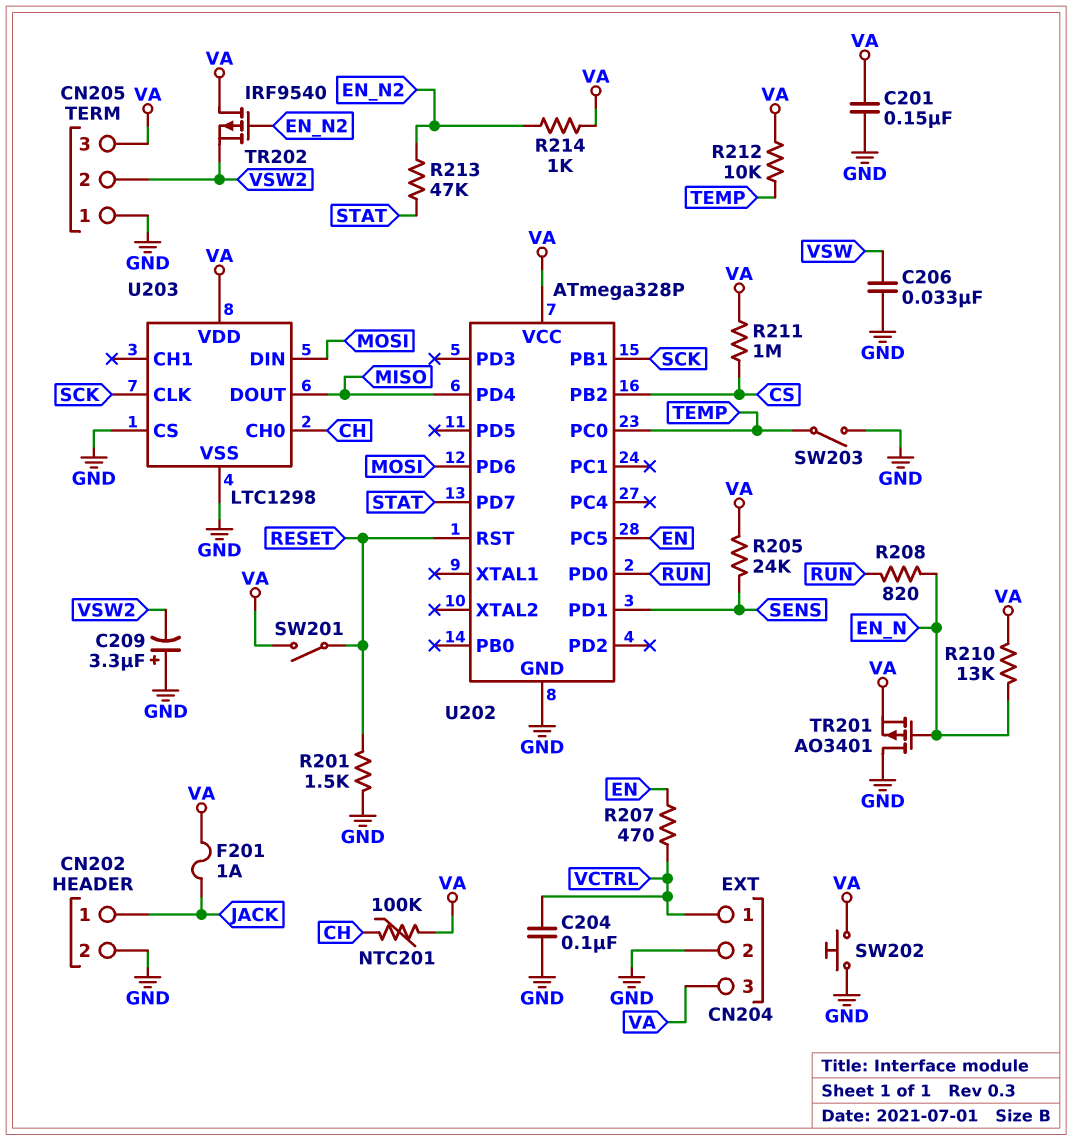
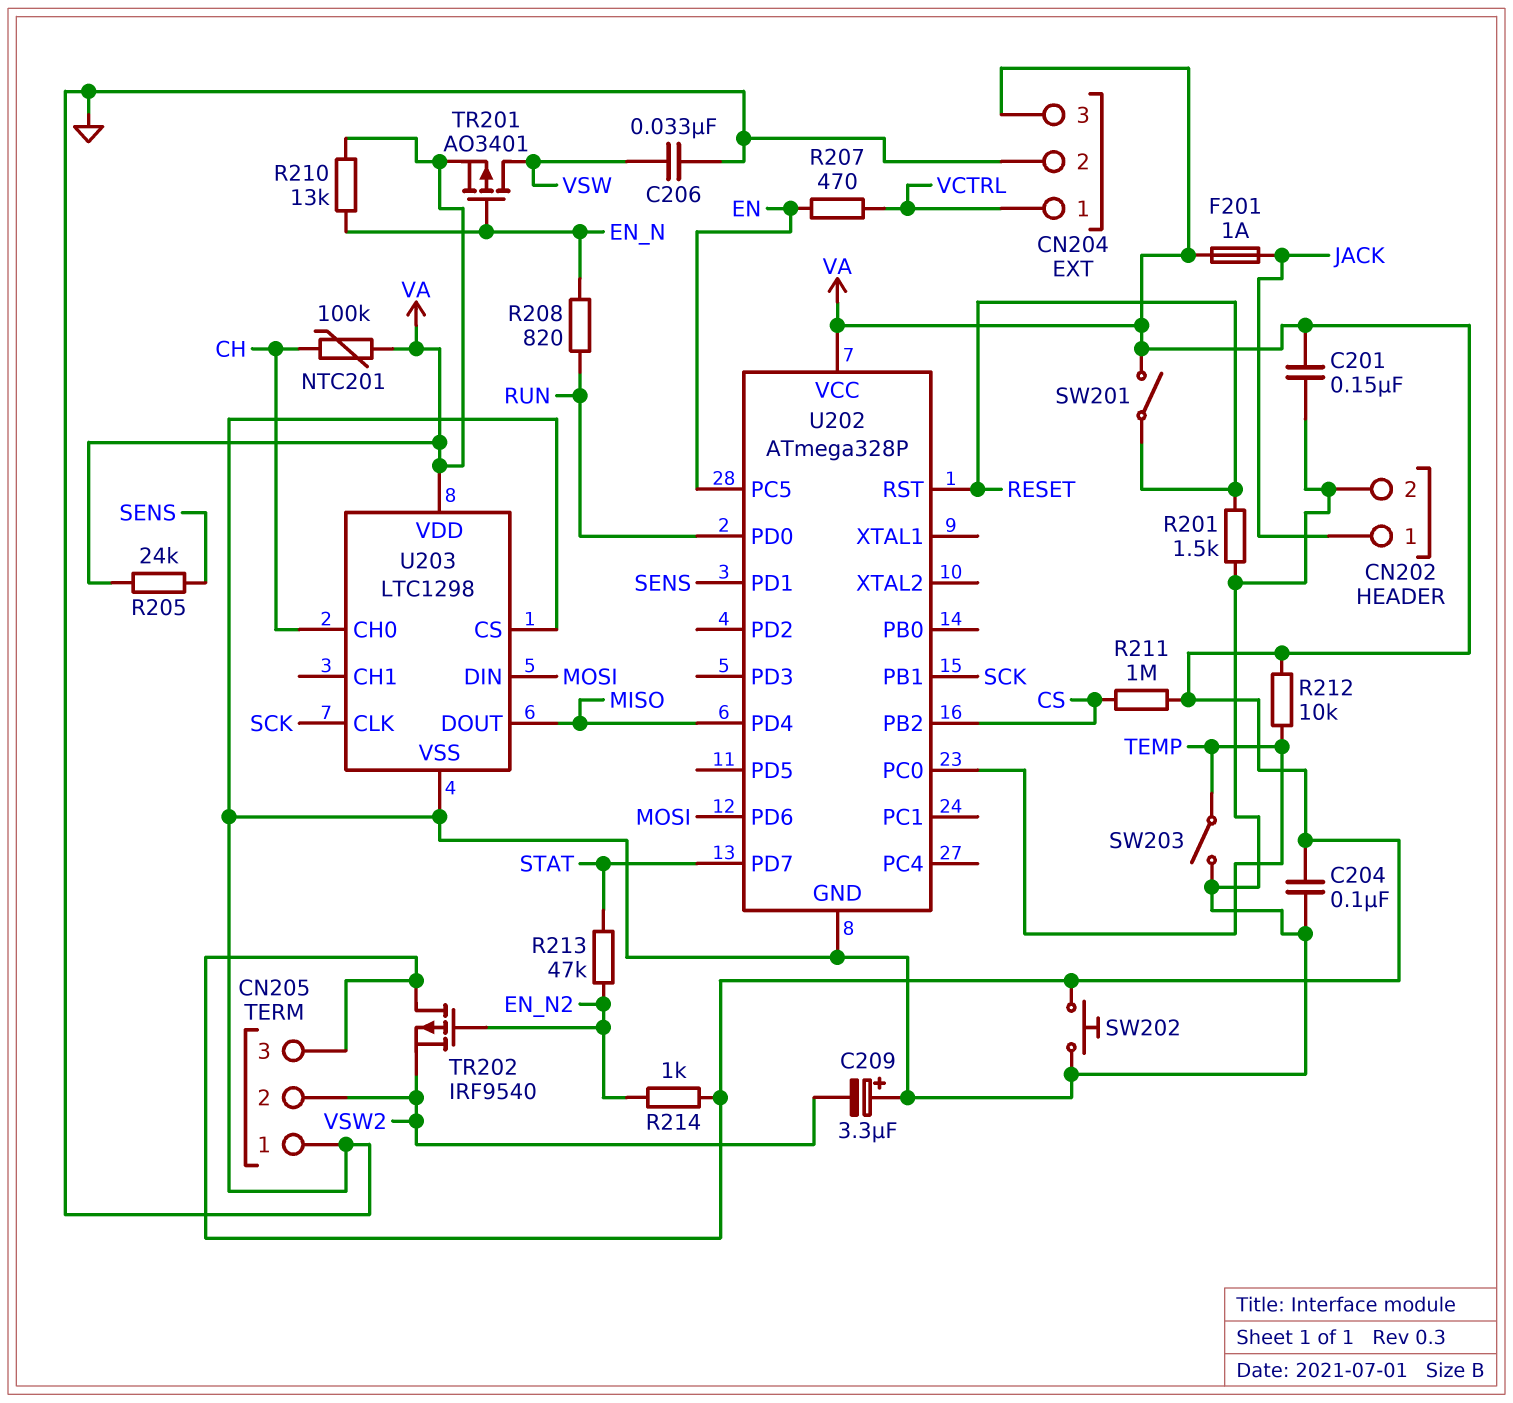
C204: 100nF (GND, VCTRL) -> 100nF (GND, VA)
TR201: PMOS AO3401 (G EN_N, D GND, S VA) -> PMOS AO3401 (G EN_N, D VSW, S VA)

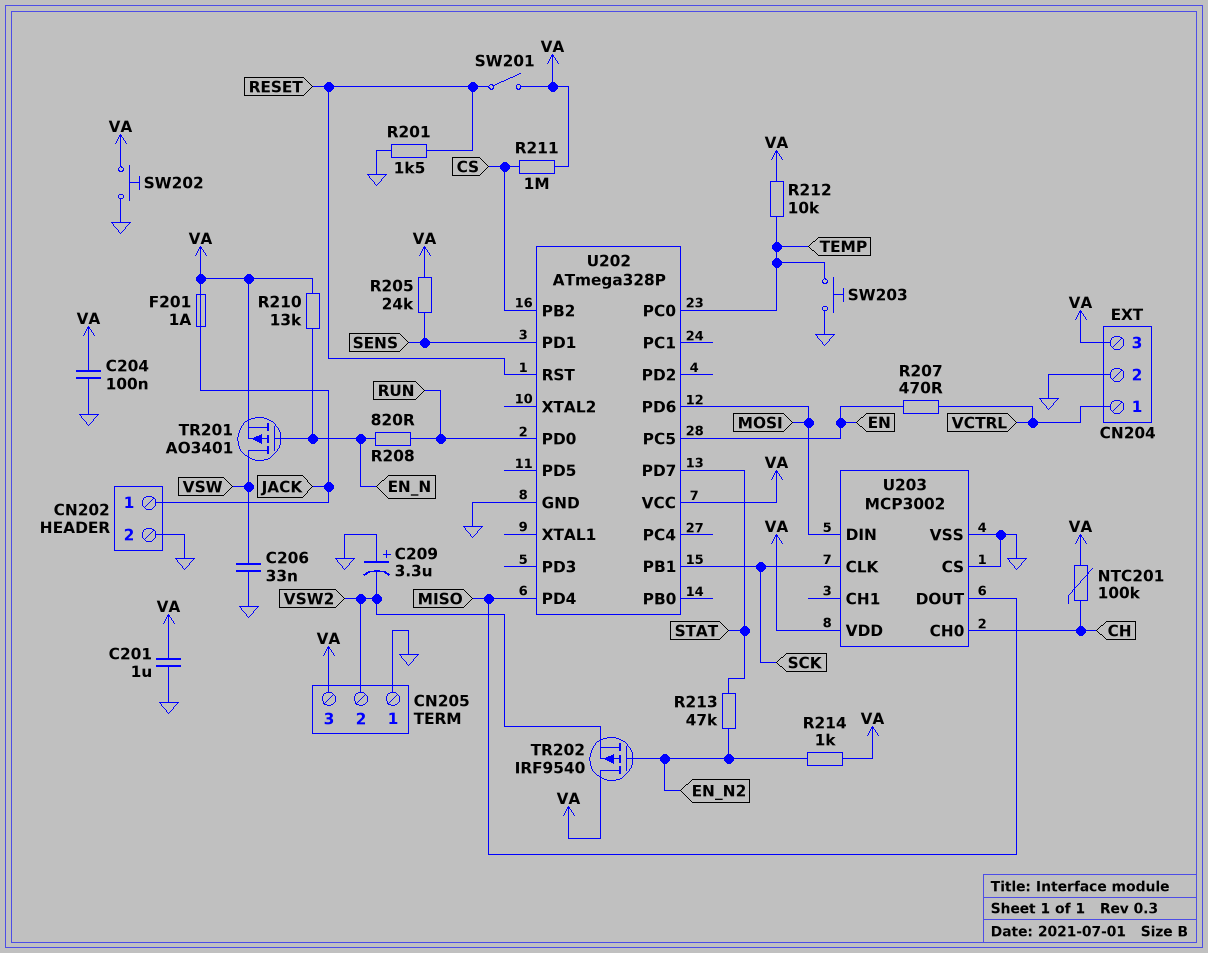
C201: 150nF (GND, VA) -> 1uF (GND, VA)
SW203: switch (GND, TEMP) -> button (GND, TEMP)
U203: LTC1298 -> MCP3002

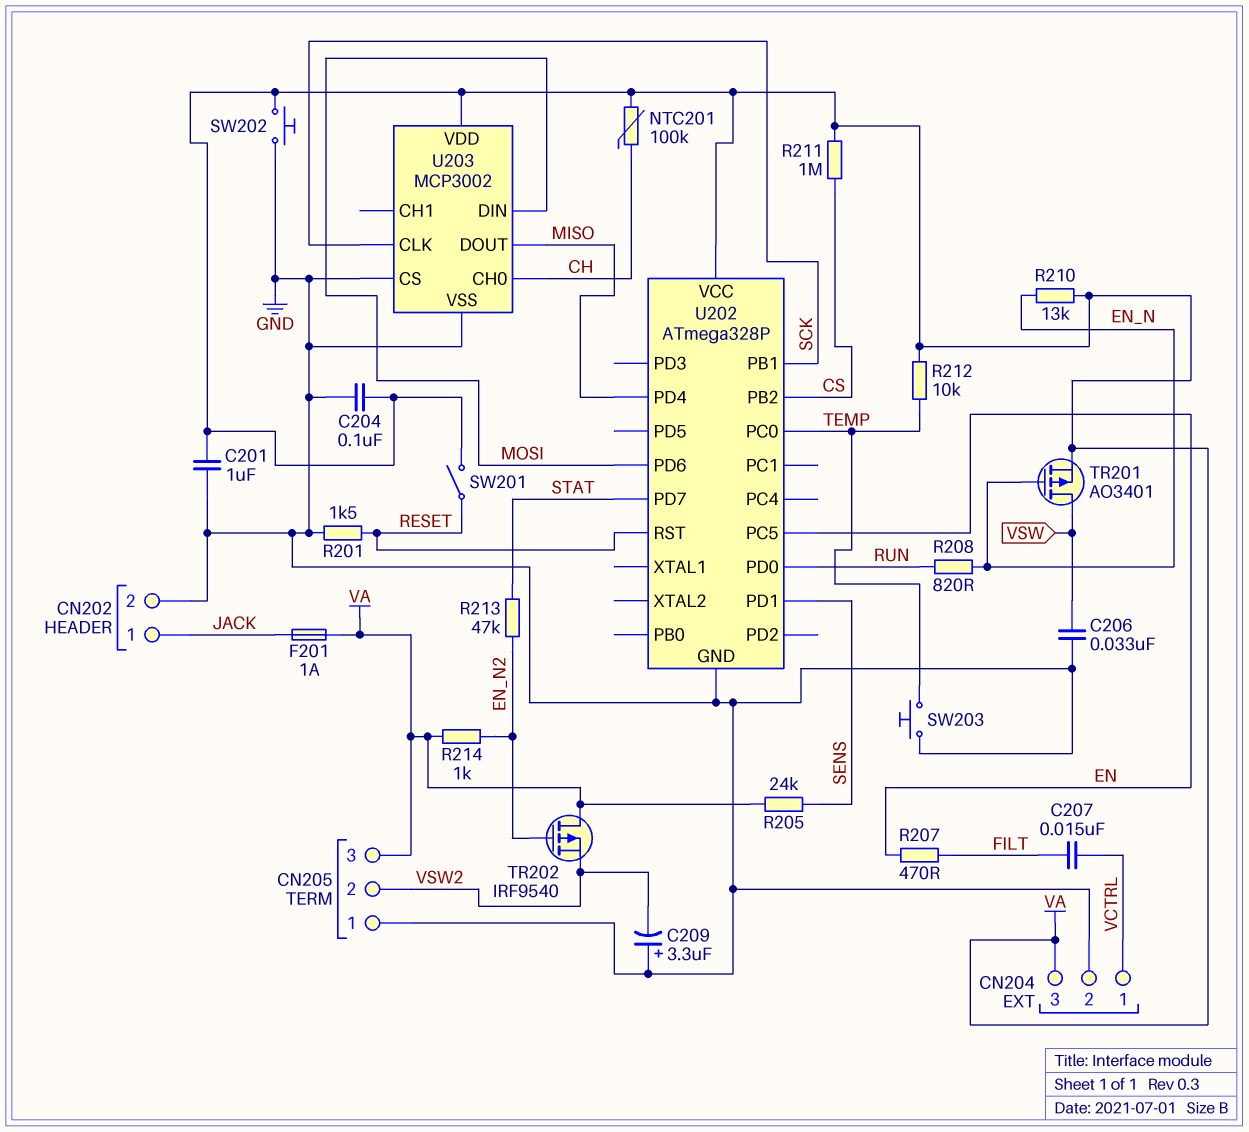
C207: none -> 15nF (FILT, VCTRL)
R207: 470 (EN, VCTRL) -> 470 (EN, FILT)

